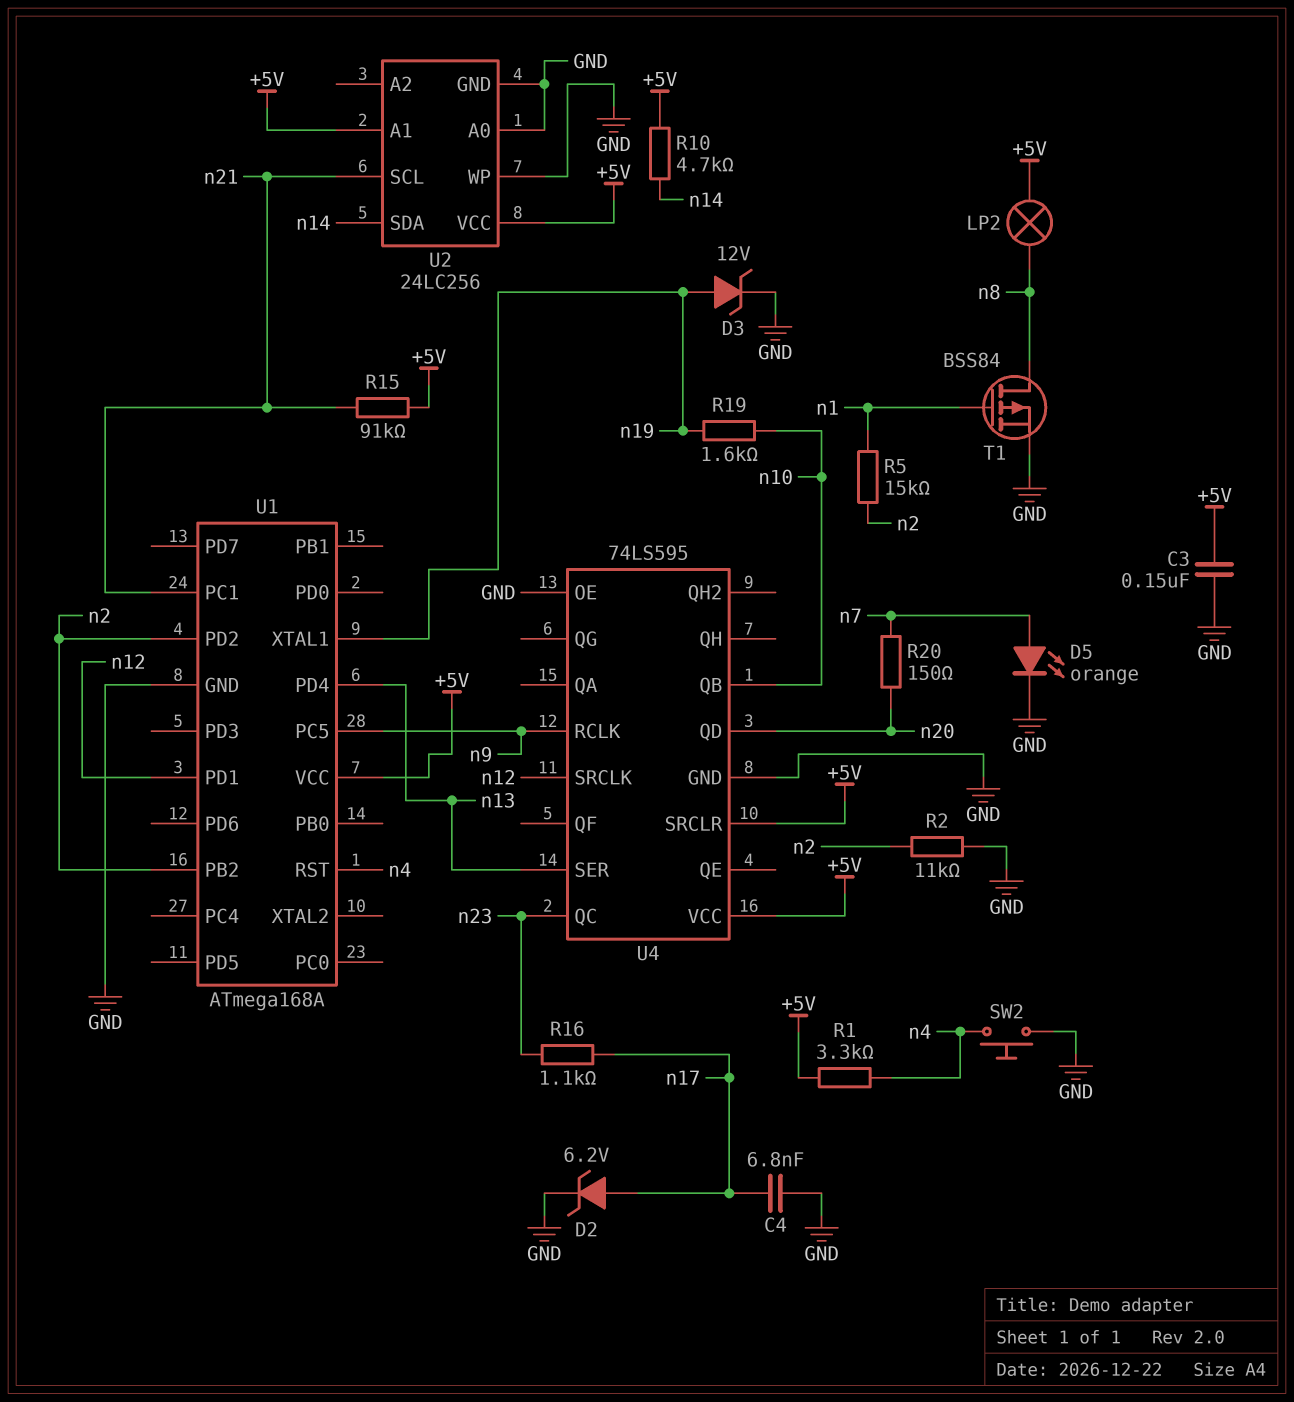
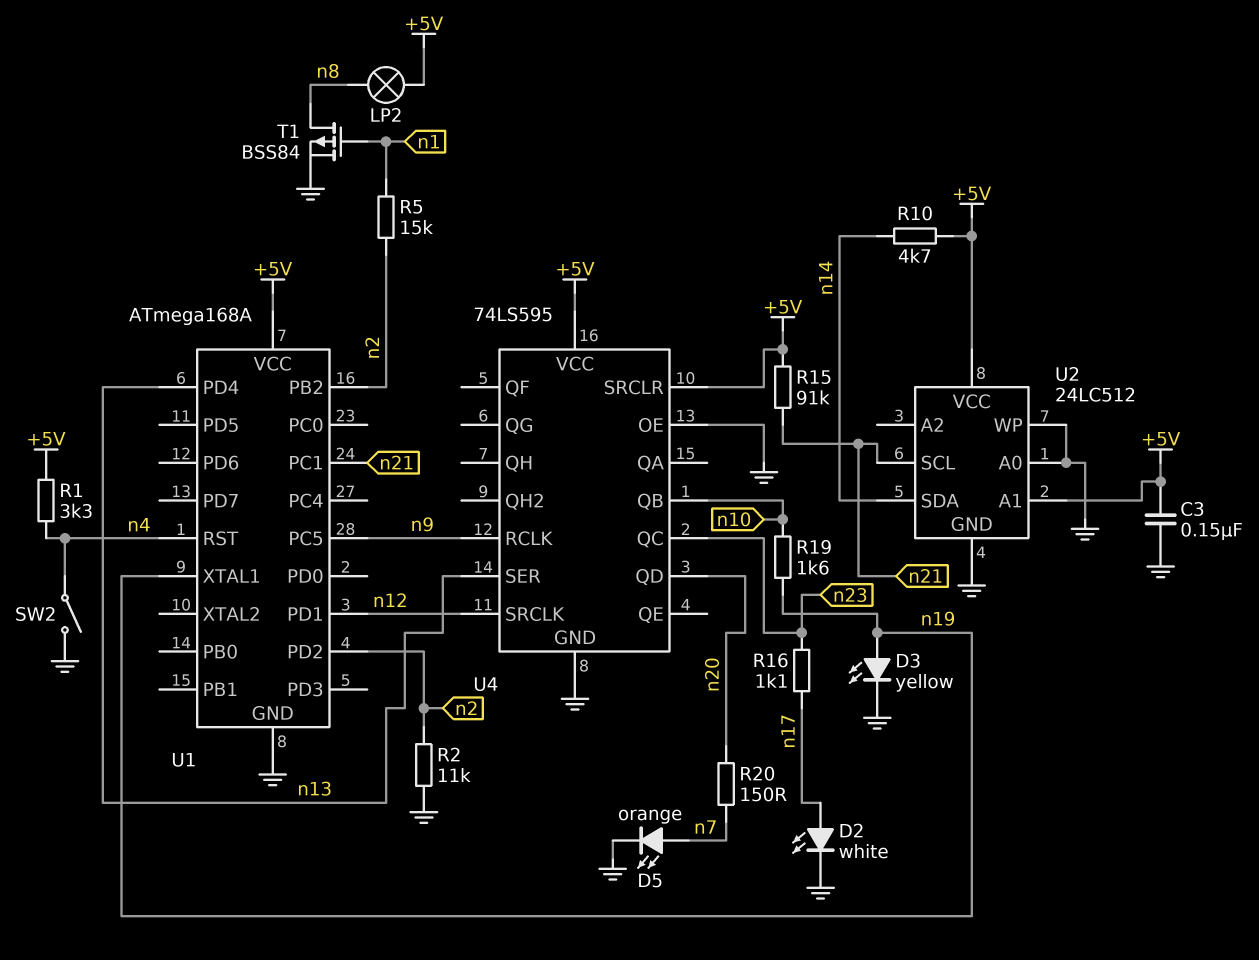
C4: 6.8nF (GND, n17) -> none
D2: zener 6.2V (A n17, K GND) -> LED white (A n17, K GND)
D3: zener 12V (A n19, K GND) -> LED yellow (A n19, K GND)
SW2: button (GND, n4) -> switch (GND, n4)
U2: 24LC256 -> 24LC512

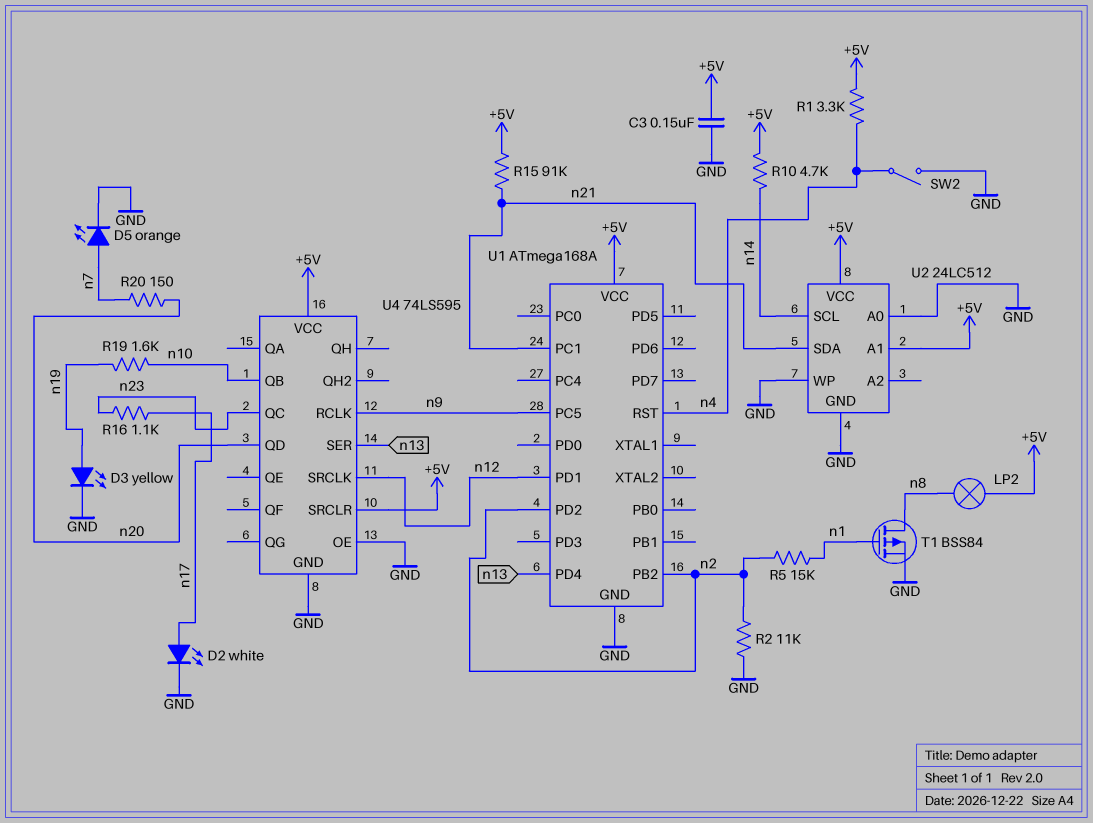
U1 pin XTAL1: n19 -> none
U2 pin SCL: n21 -> n14
U2 pin SDA: n14 -> n21

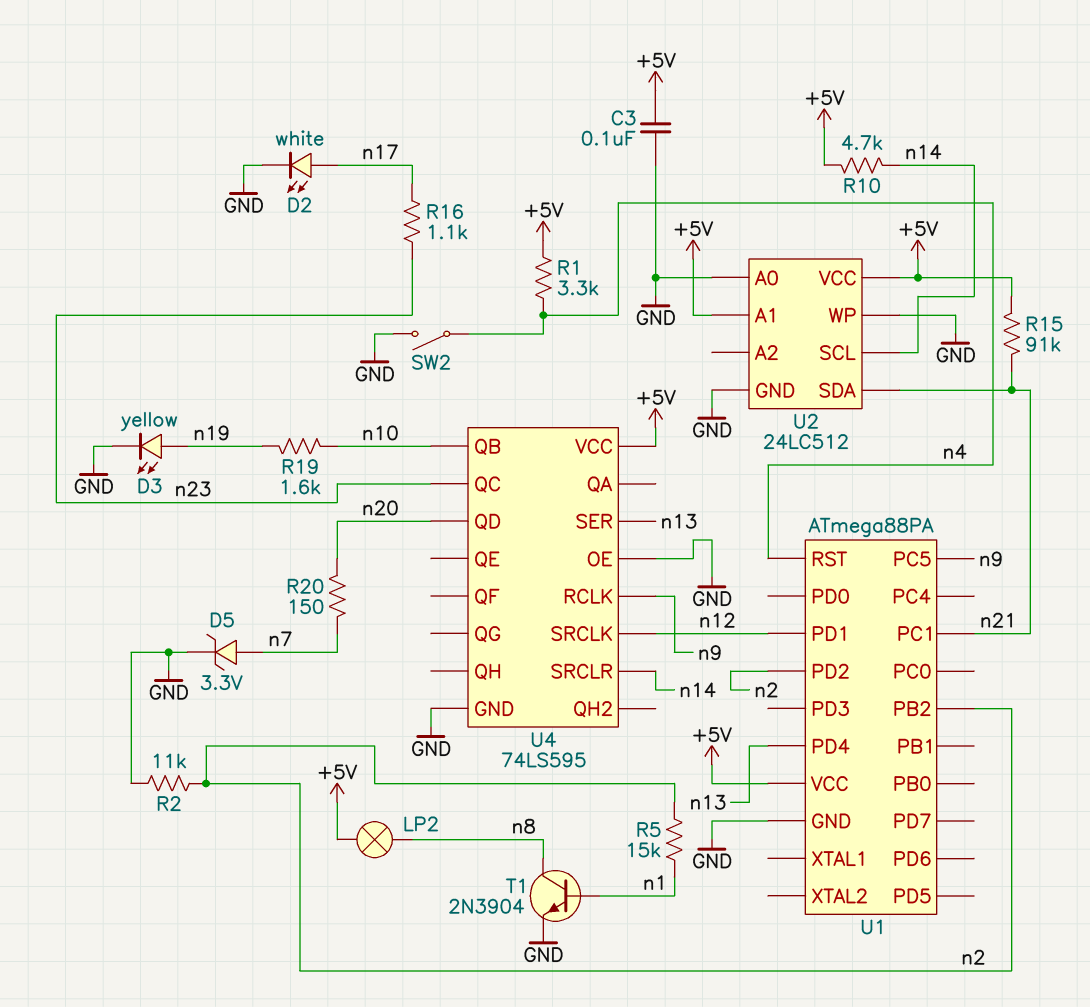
C3: 150nF (+5V, GND) -> 100nF (+5V, GND)
D5: LED orange (A n7, K GND) -> zener 3.3V (A n7, K GND)
T1: PMOS BSS84 (G n1, D n8, S GND) -> NPN 2N3904 (B n1, C n8, E GND)
U1: ATmega168A -> ATmega88PA
U4 pin SRCLR: +5V -> n14

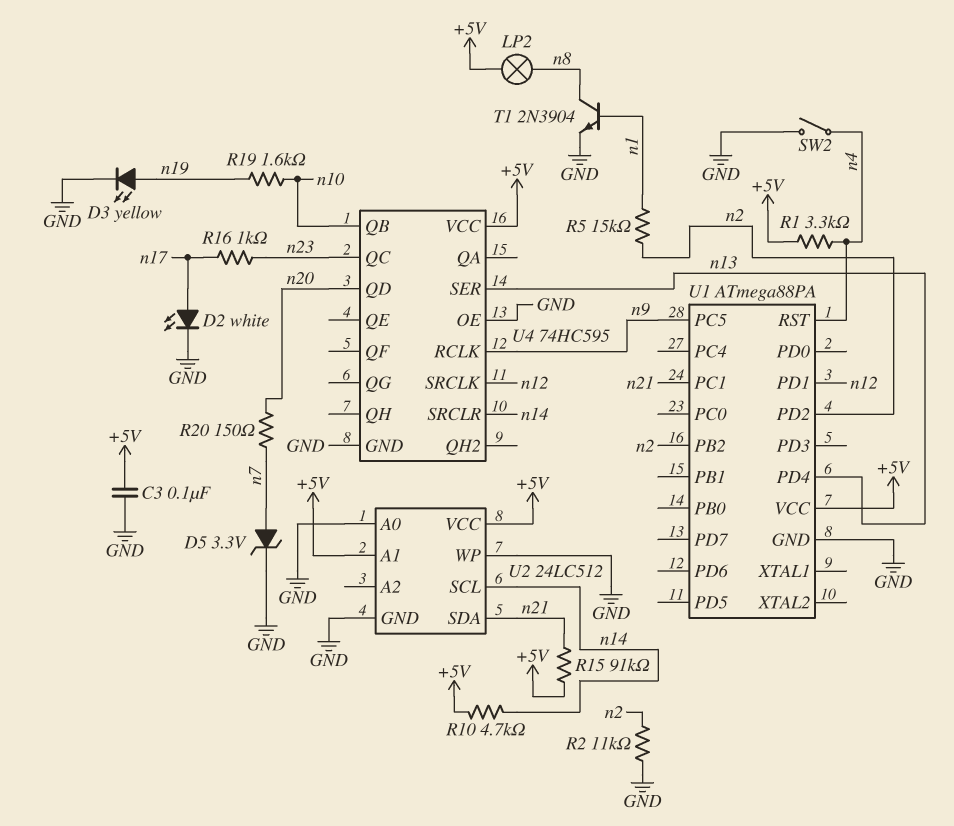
R16: 1.1k (n17, n23) -> 1k (n17, n23)
U4: 74LS595 -> 74HC595

